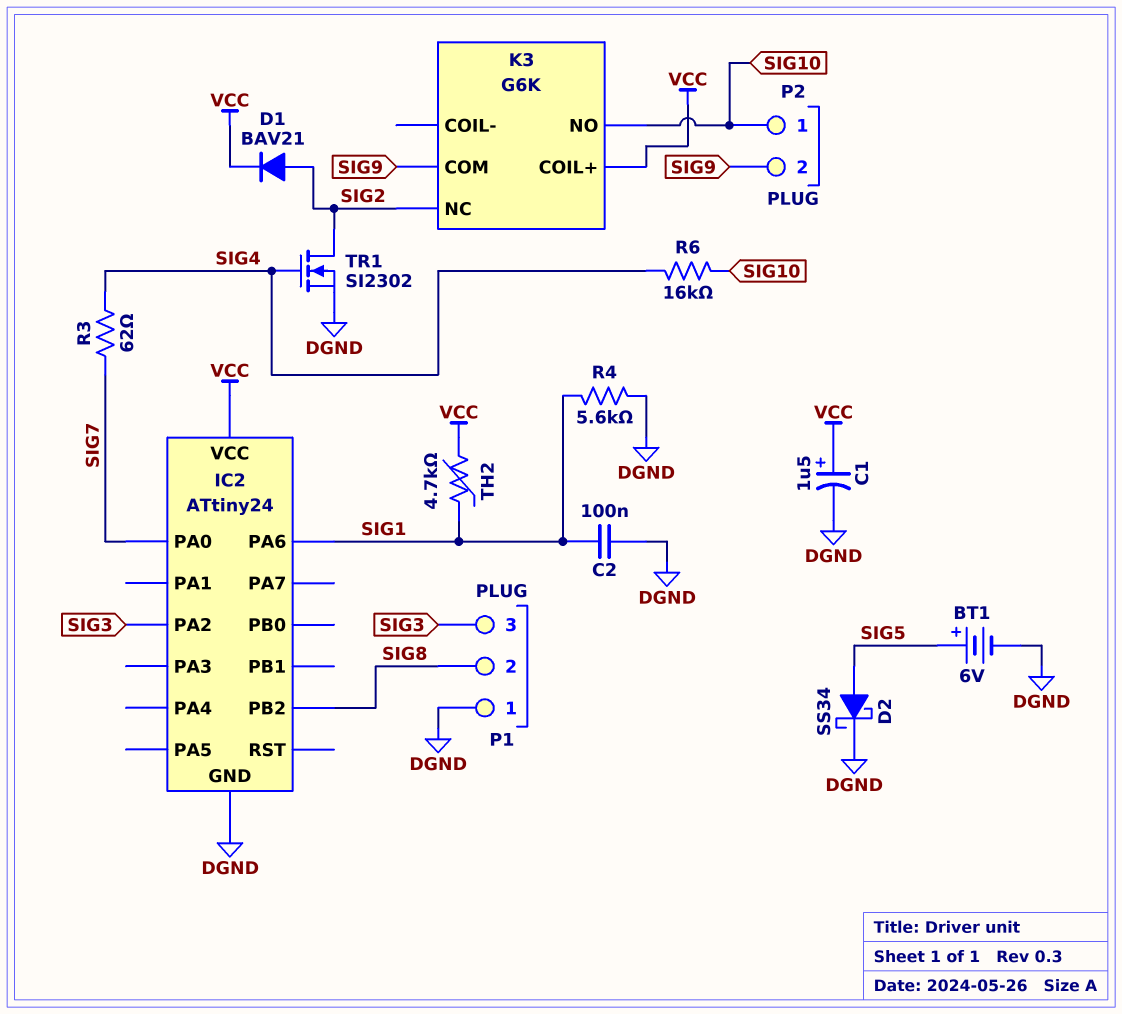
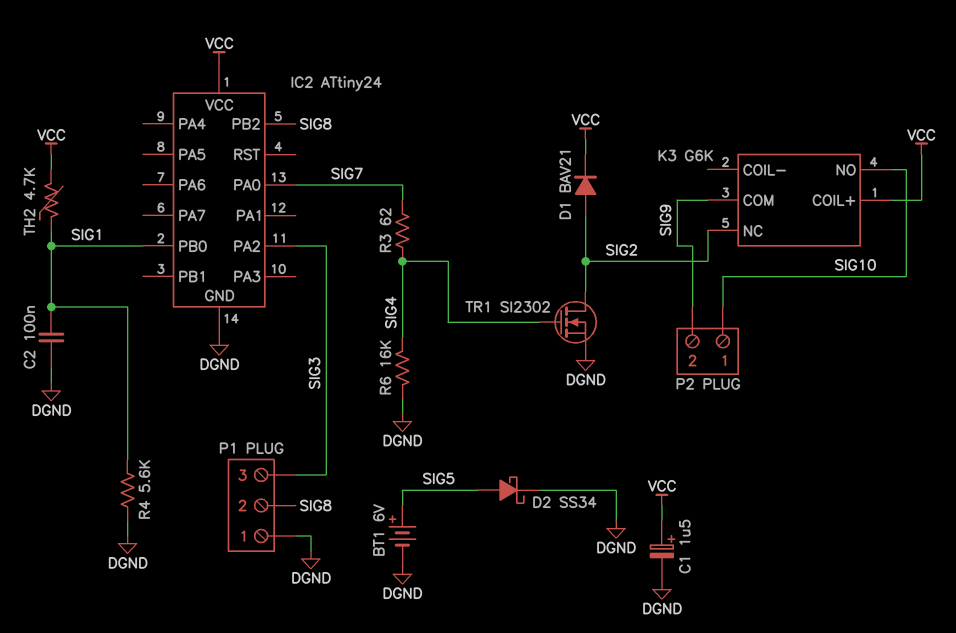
IC2 pin PA6: SIG1 -> none
IC2 pin PB0: none -> SIG1
R6: 16k (SIG4, SIG10) -> 16k (DGND, SIG4)

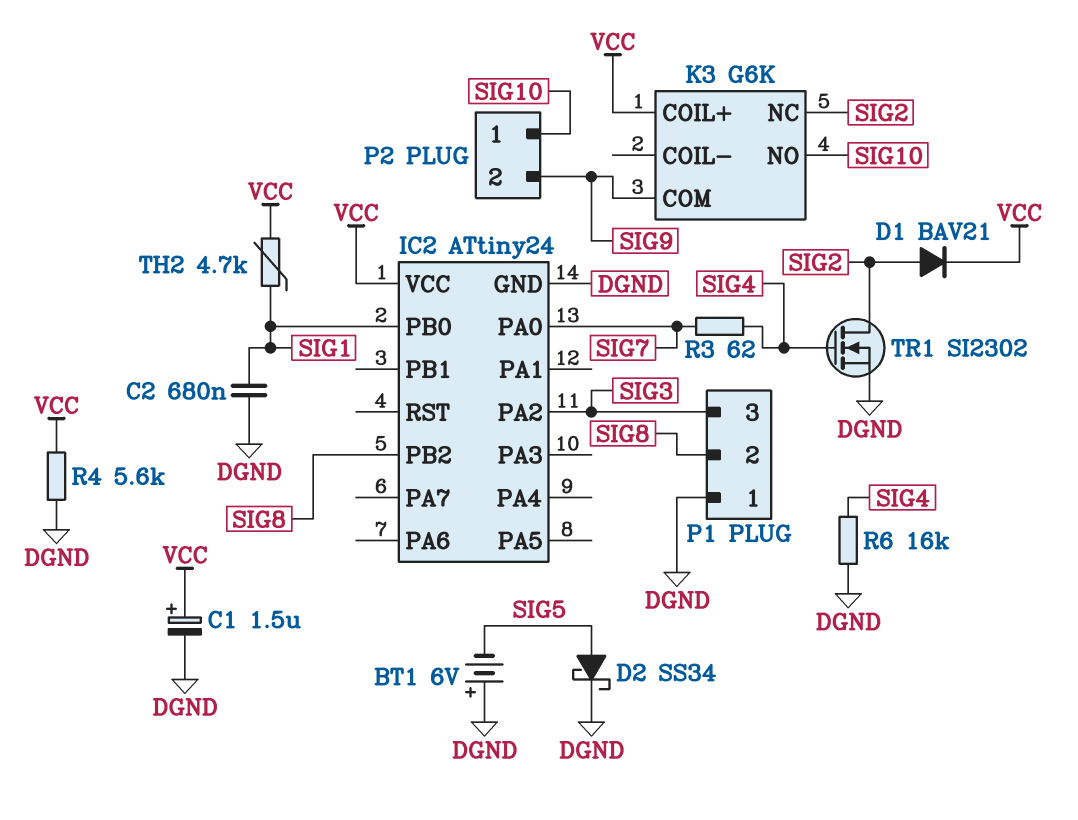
BT1: 6V (plus SIG5, minus DGND) -> 6V (plus DGND, minus SIG5)
C2: 100nF (DGND, SIG1) -> 680nF (DGND, SIG1)
R4: 5.6k (DGND, SIG1) -> 5.6k (DGND, VCC)

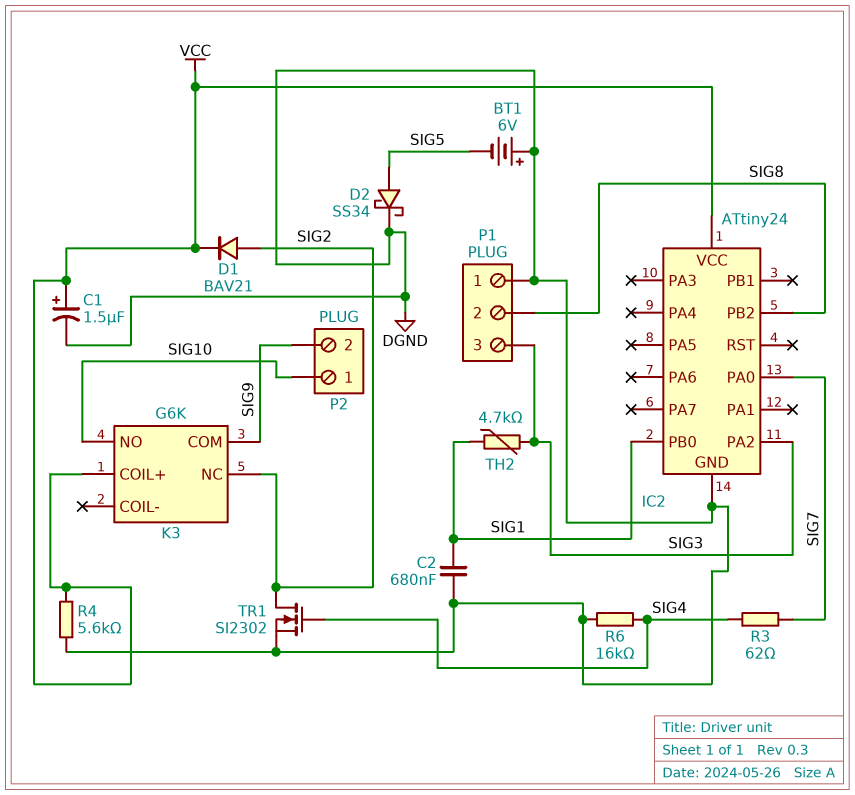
TH2: 4.7k (SIG1, VCC) -> 4.7k (SIG1, SIG3)

